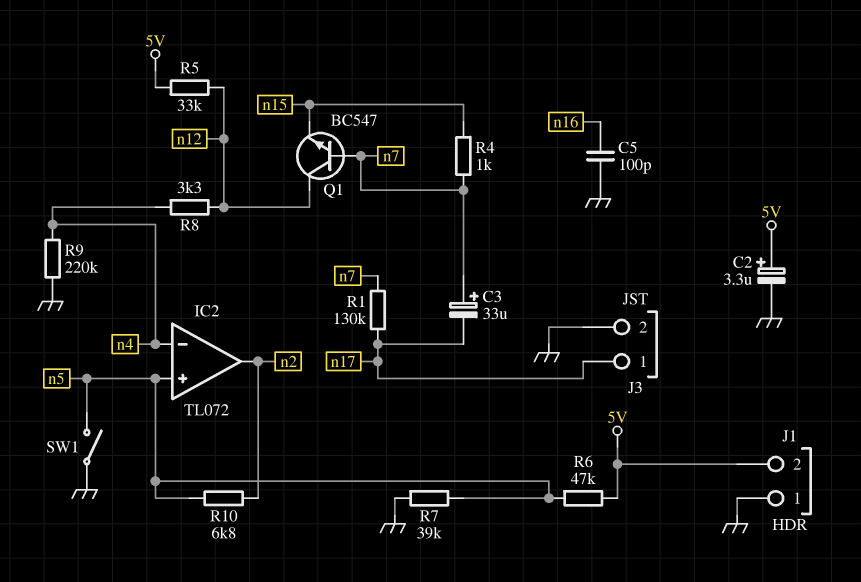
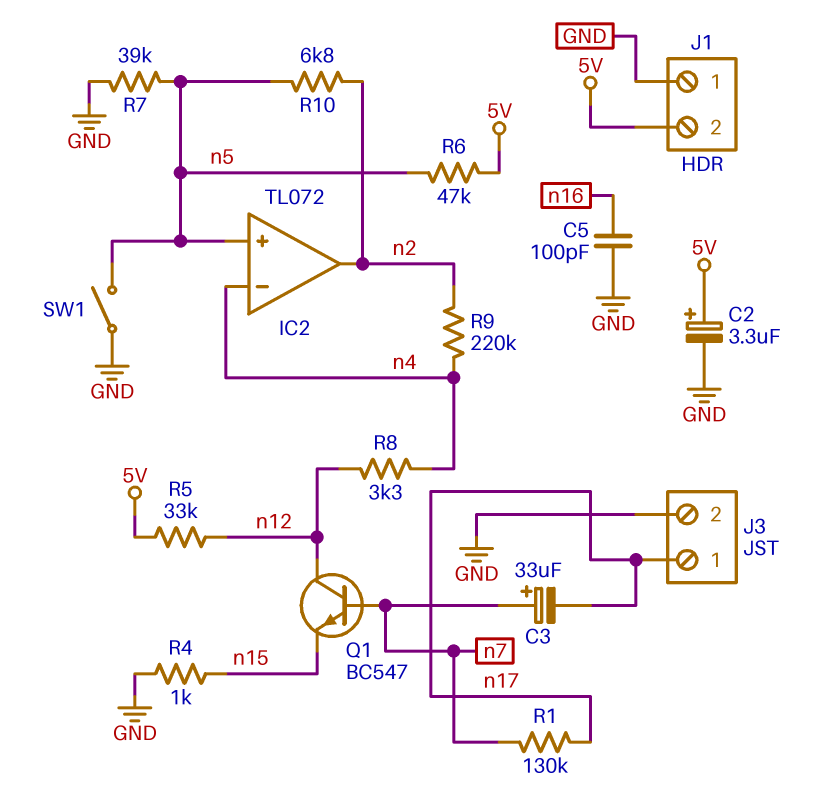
R4: 1k (n7, n15) -> 1k (GND, n15)
R9: 220k (GND, n4) -> 220k (n2, n4)

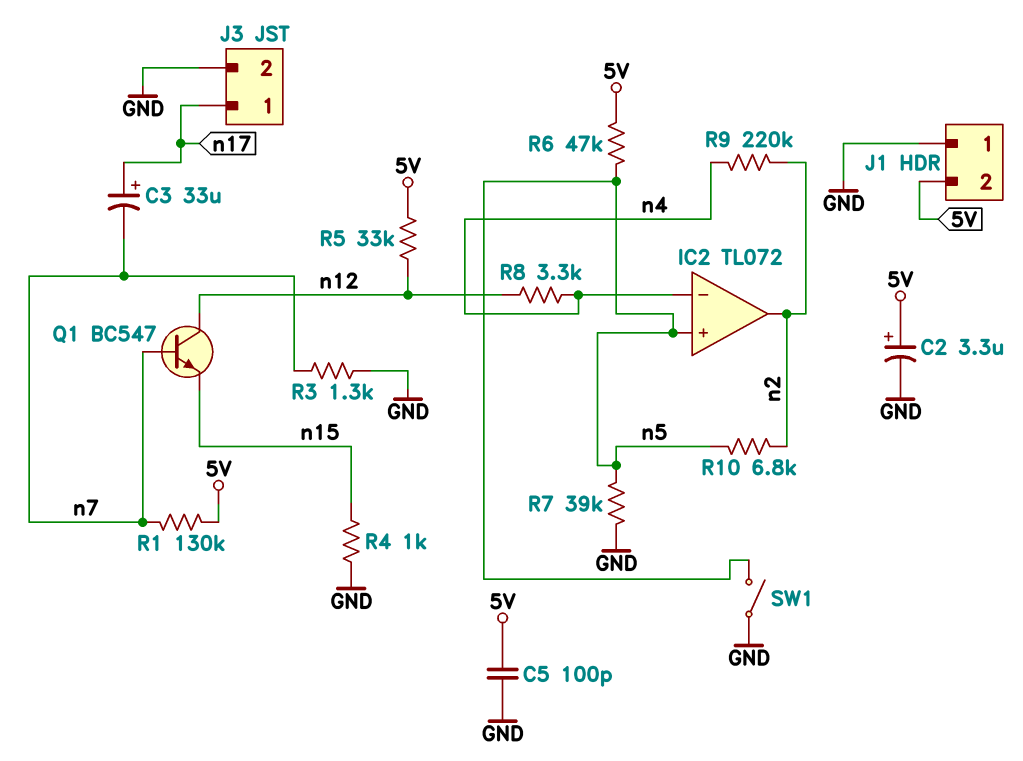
C3: 33uF (plus n7, minus n17) -> 33uF (plus n17, minus n7)
C5: 100pF (GND, n16) -> 100pF (5V, GND)
R1: 130k (n7, n17) -> 130k (5V, n7)
R3: none -> 1.3k (GND, n7)

